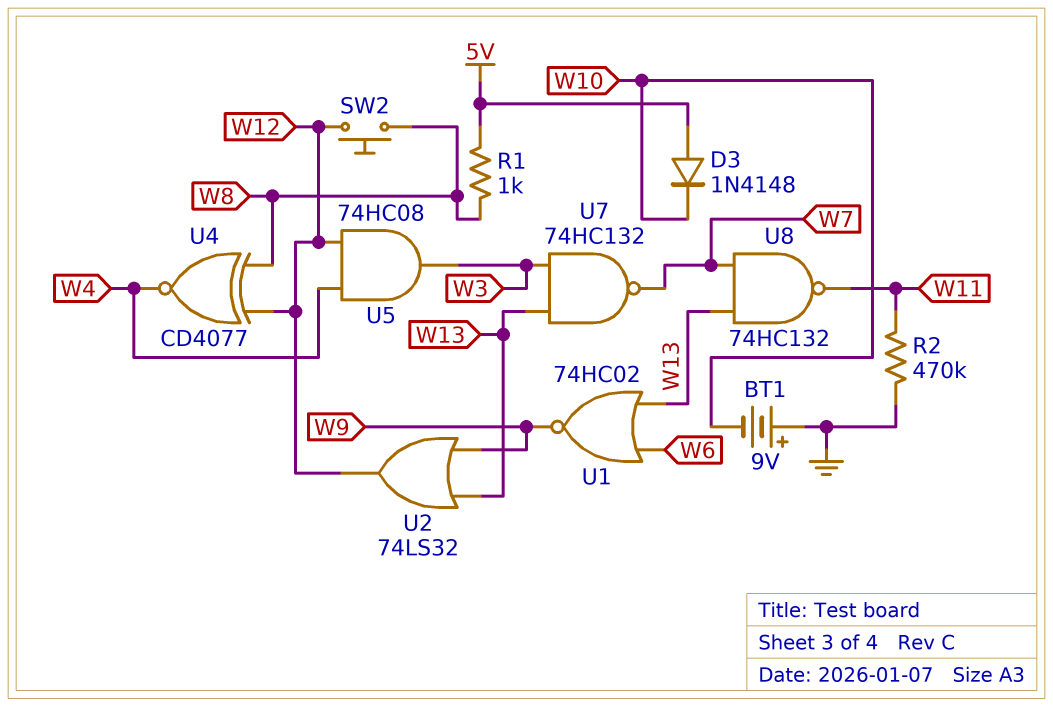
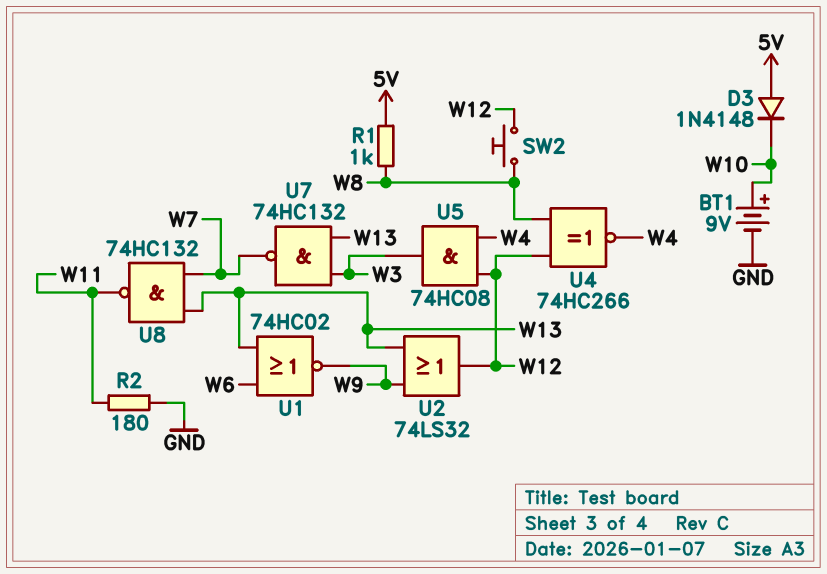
BT1: 9V (plus GND, minus W10) -> 9V (plus W10, minus GND)
R2: 470k (GND, W11) -> 180 (GND, W11)
U4: XNOR CD4077 (in W8, in W12, out W4) -> XNOR 74HC266 (in W8, in W12, out W4)

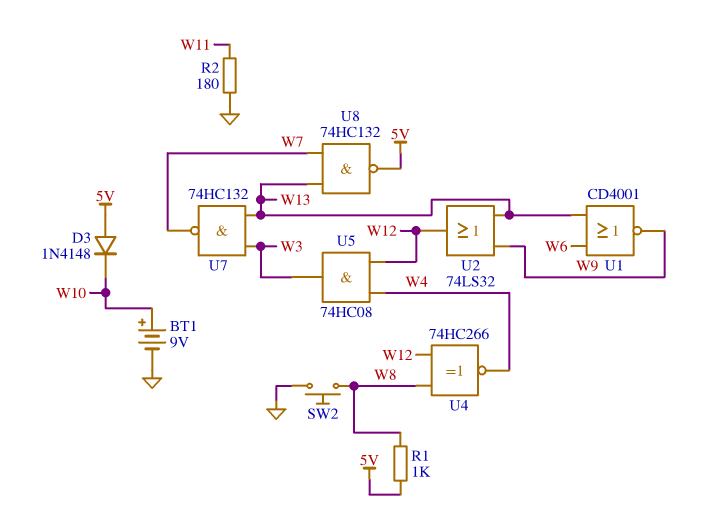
SW2: button (W8, W12) -> button (GND, W8)
U1: NOR 74HC02 (in W6, in W13, out W9) -> NOR CD4001 (in W6, in W13, out W9)
U8: NAND 74HC132 (in W7, in W13, out W11) -> NAND 74HC132 (in W7, in W13, out 5V)

